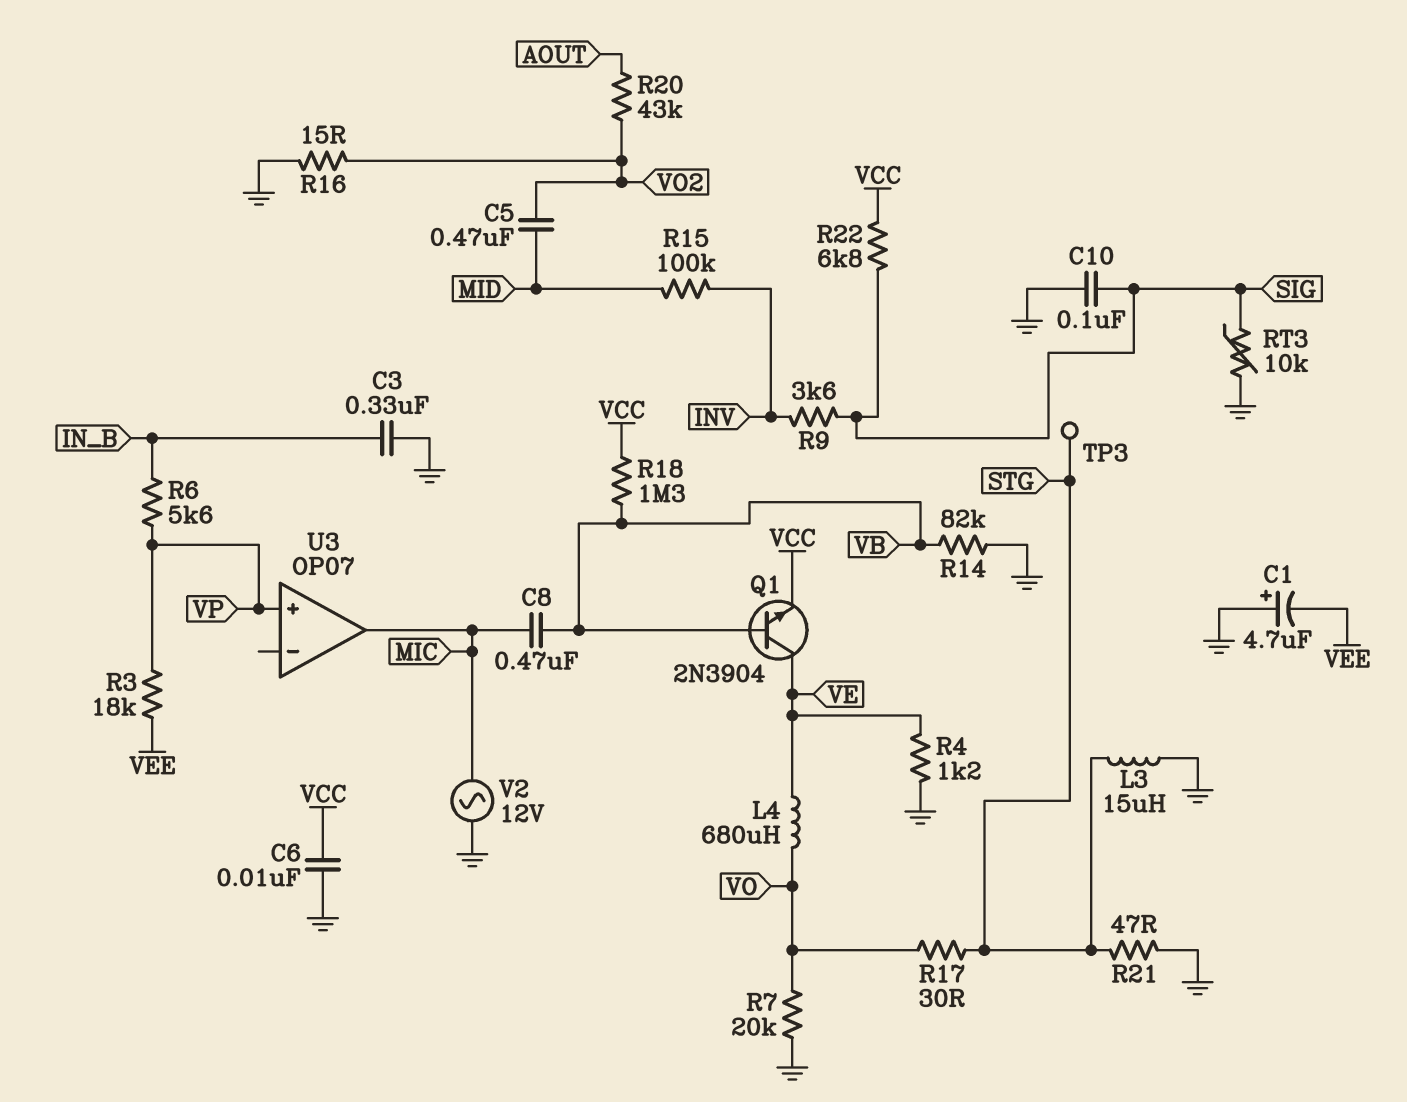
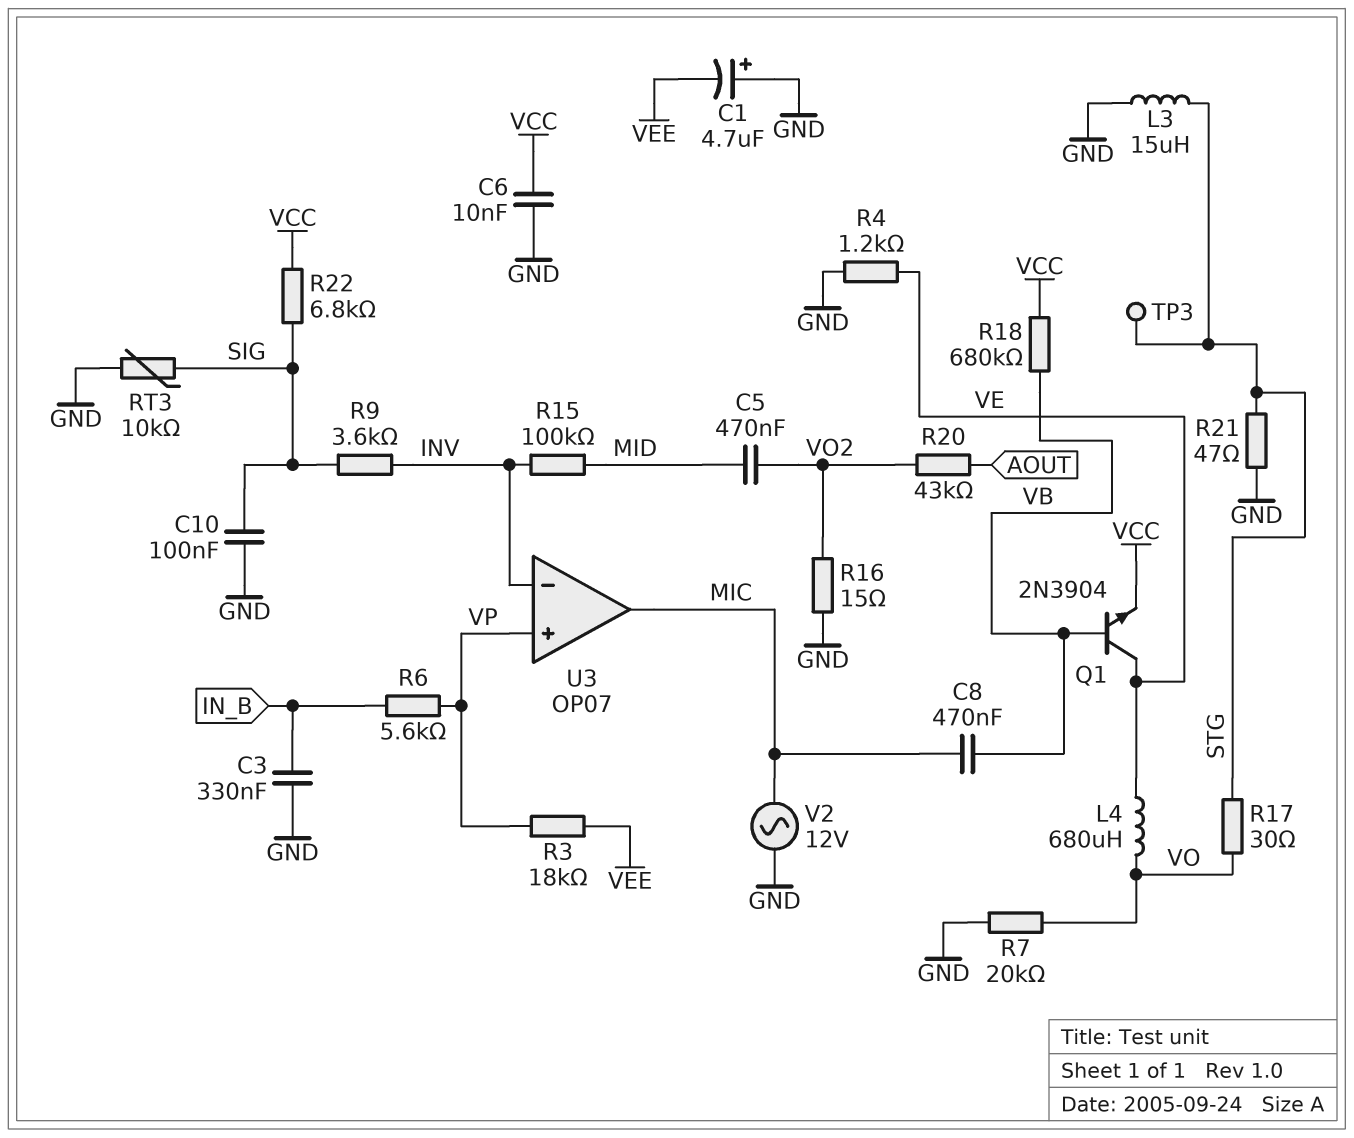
R14: 82k (GND, VB) -> none
R18: 1.3M (VB, VCC) -> 680k (VB, VCC)
U3 pin in-: none -> INV

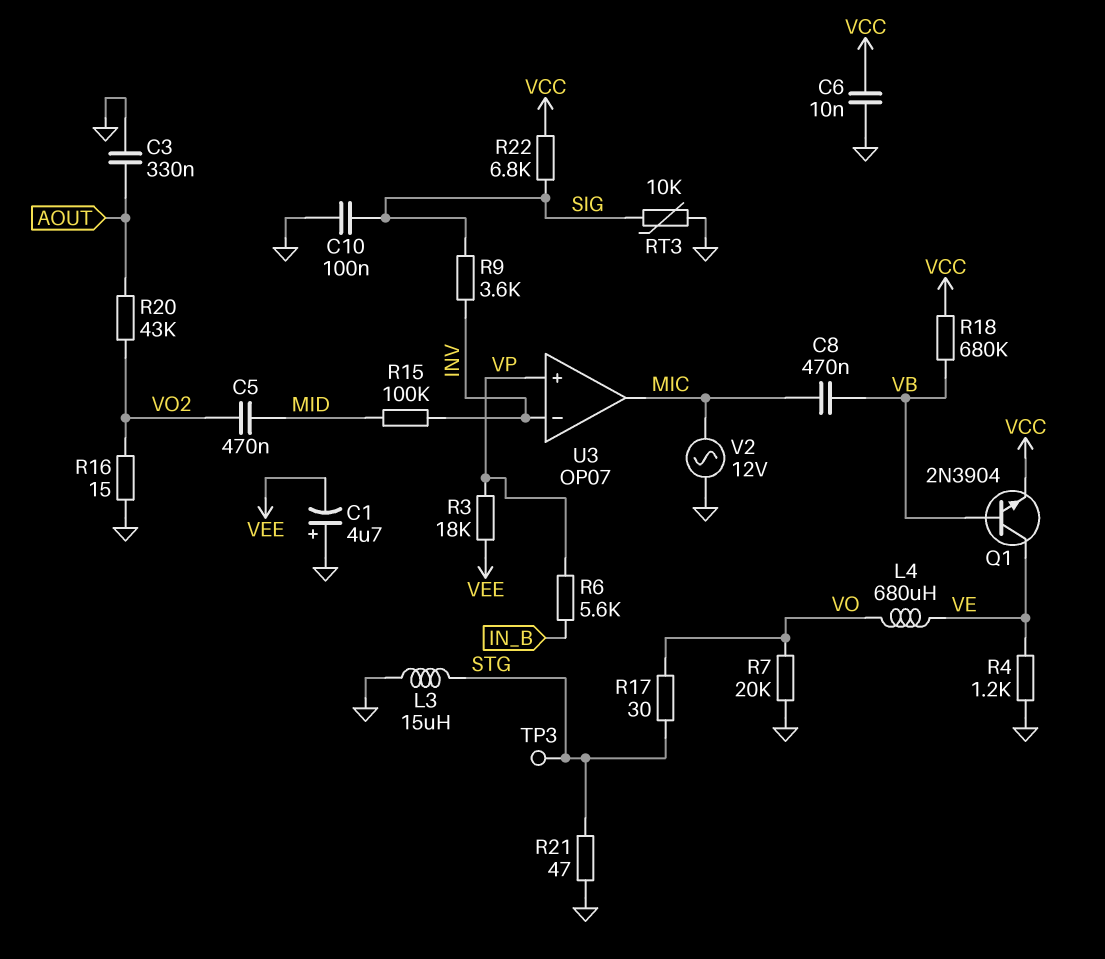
C3: 330nF (GND, IN_B) -> 330nF (AOUT, GND)

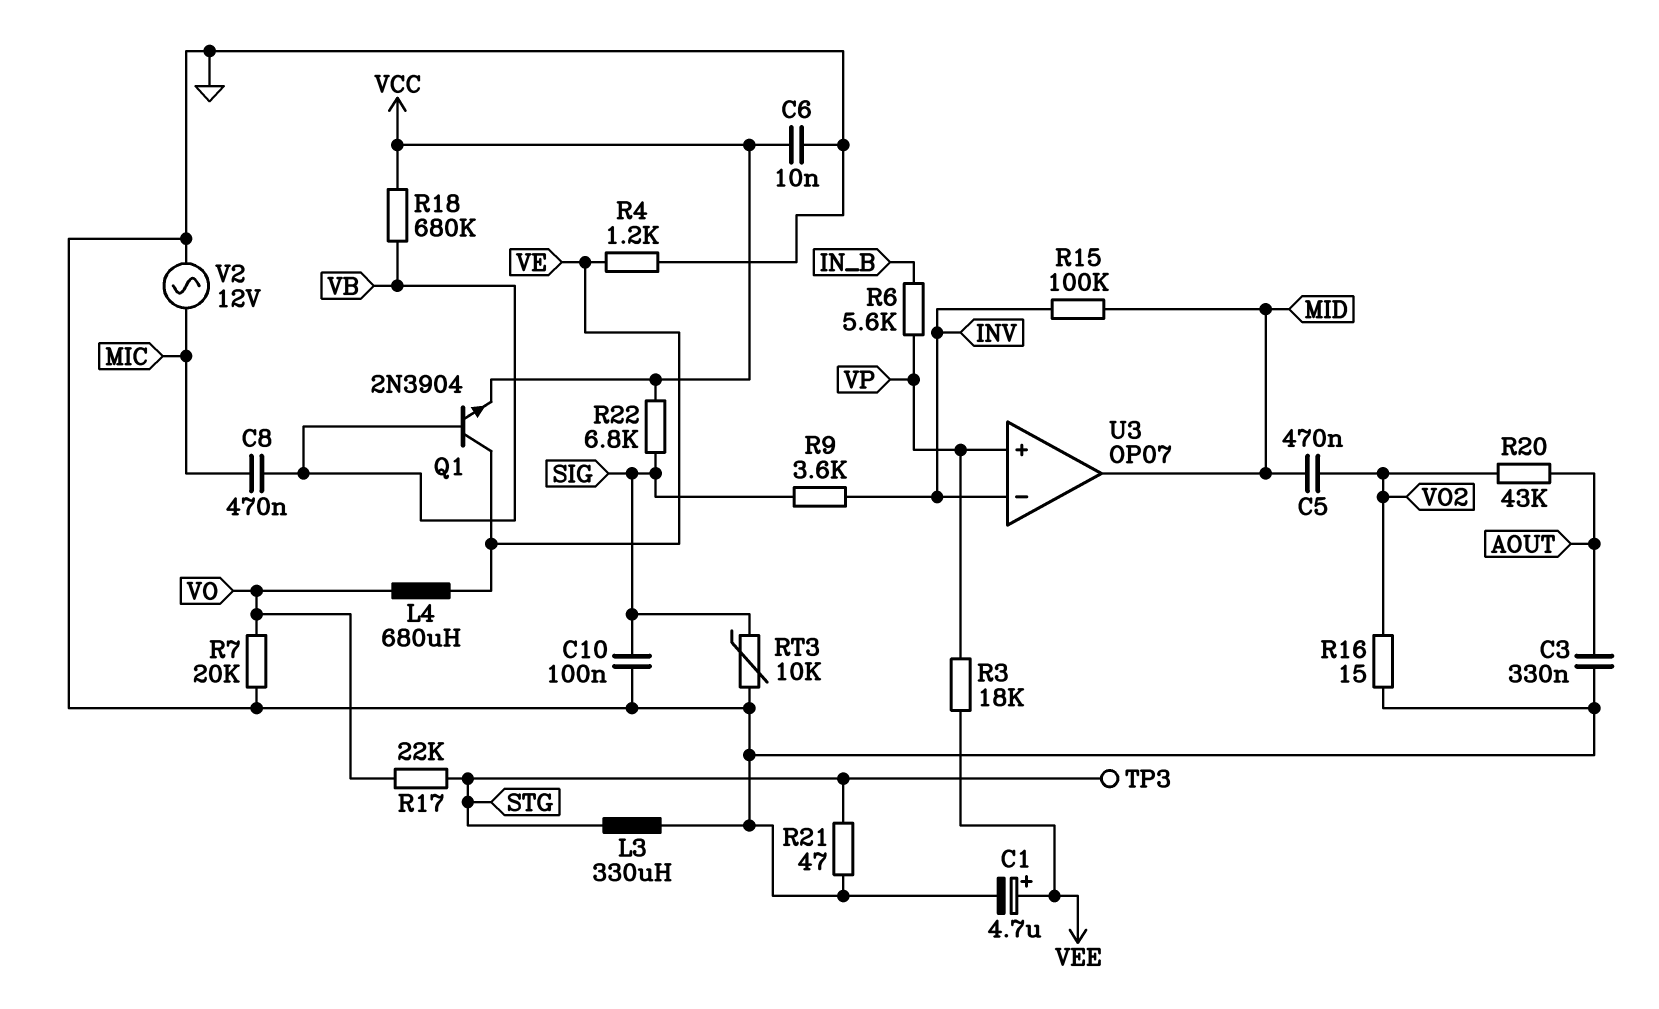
C1: 4.7uF (plus GND, minus VEE) -> 4.7uF (plus VEE, minus GND)
L3: 15uH (GND, STG) -> 330uH (GND, STG)
R17: 30 (STG, VO) -> 22k (STG, VO)
U3 pin out: MIC -> MID

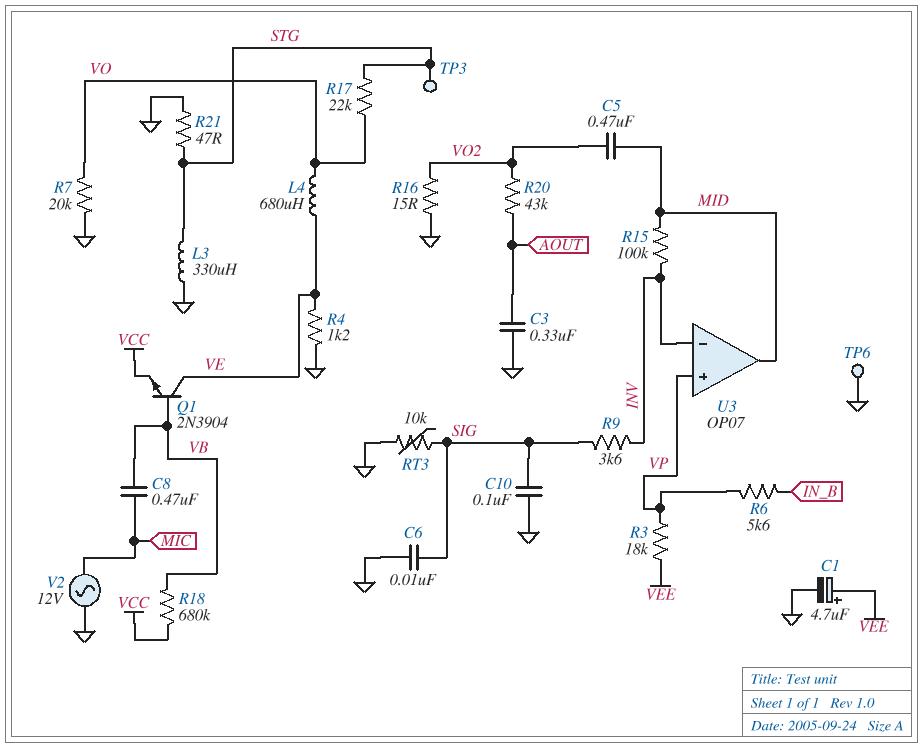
C6: 10nF (GND, VCC) -> 10nF (GND, SIG)
R22: 6.8k (SIG, VCC) -> none
TP6: none -> test point (GND)

